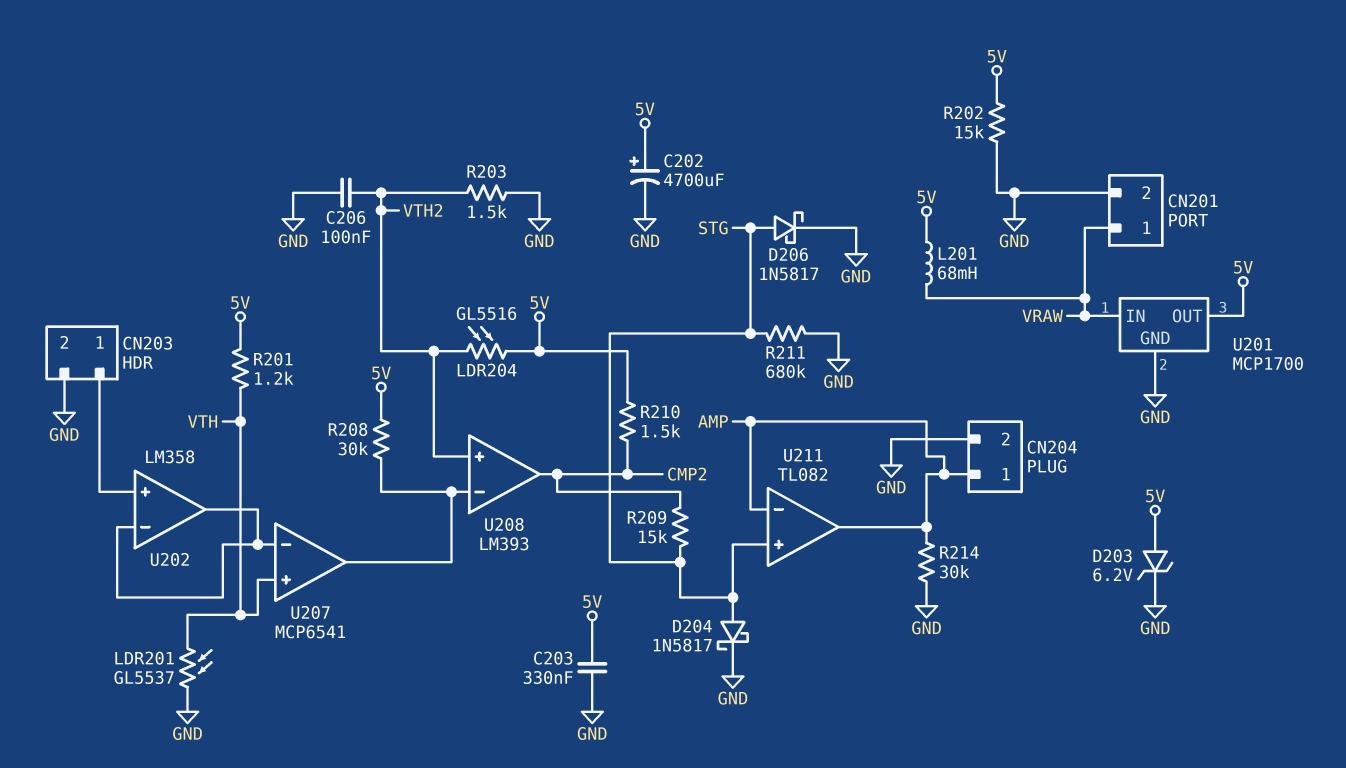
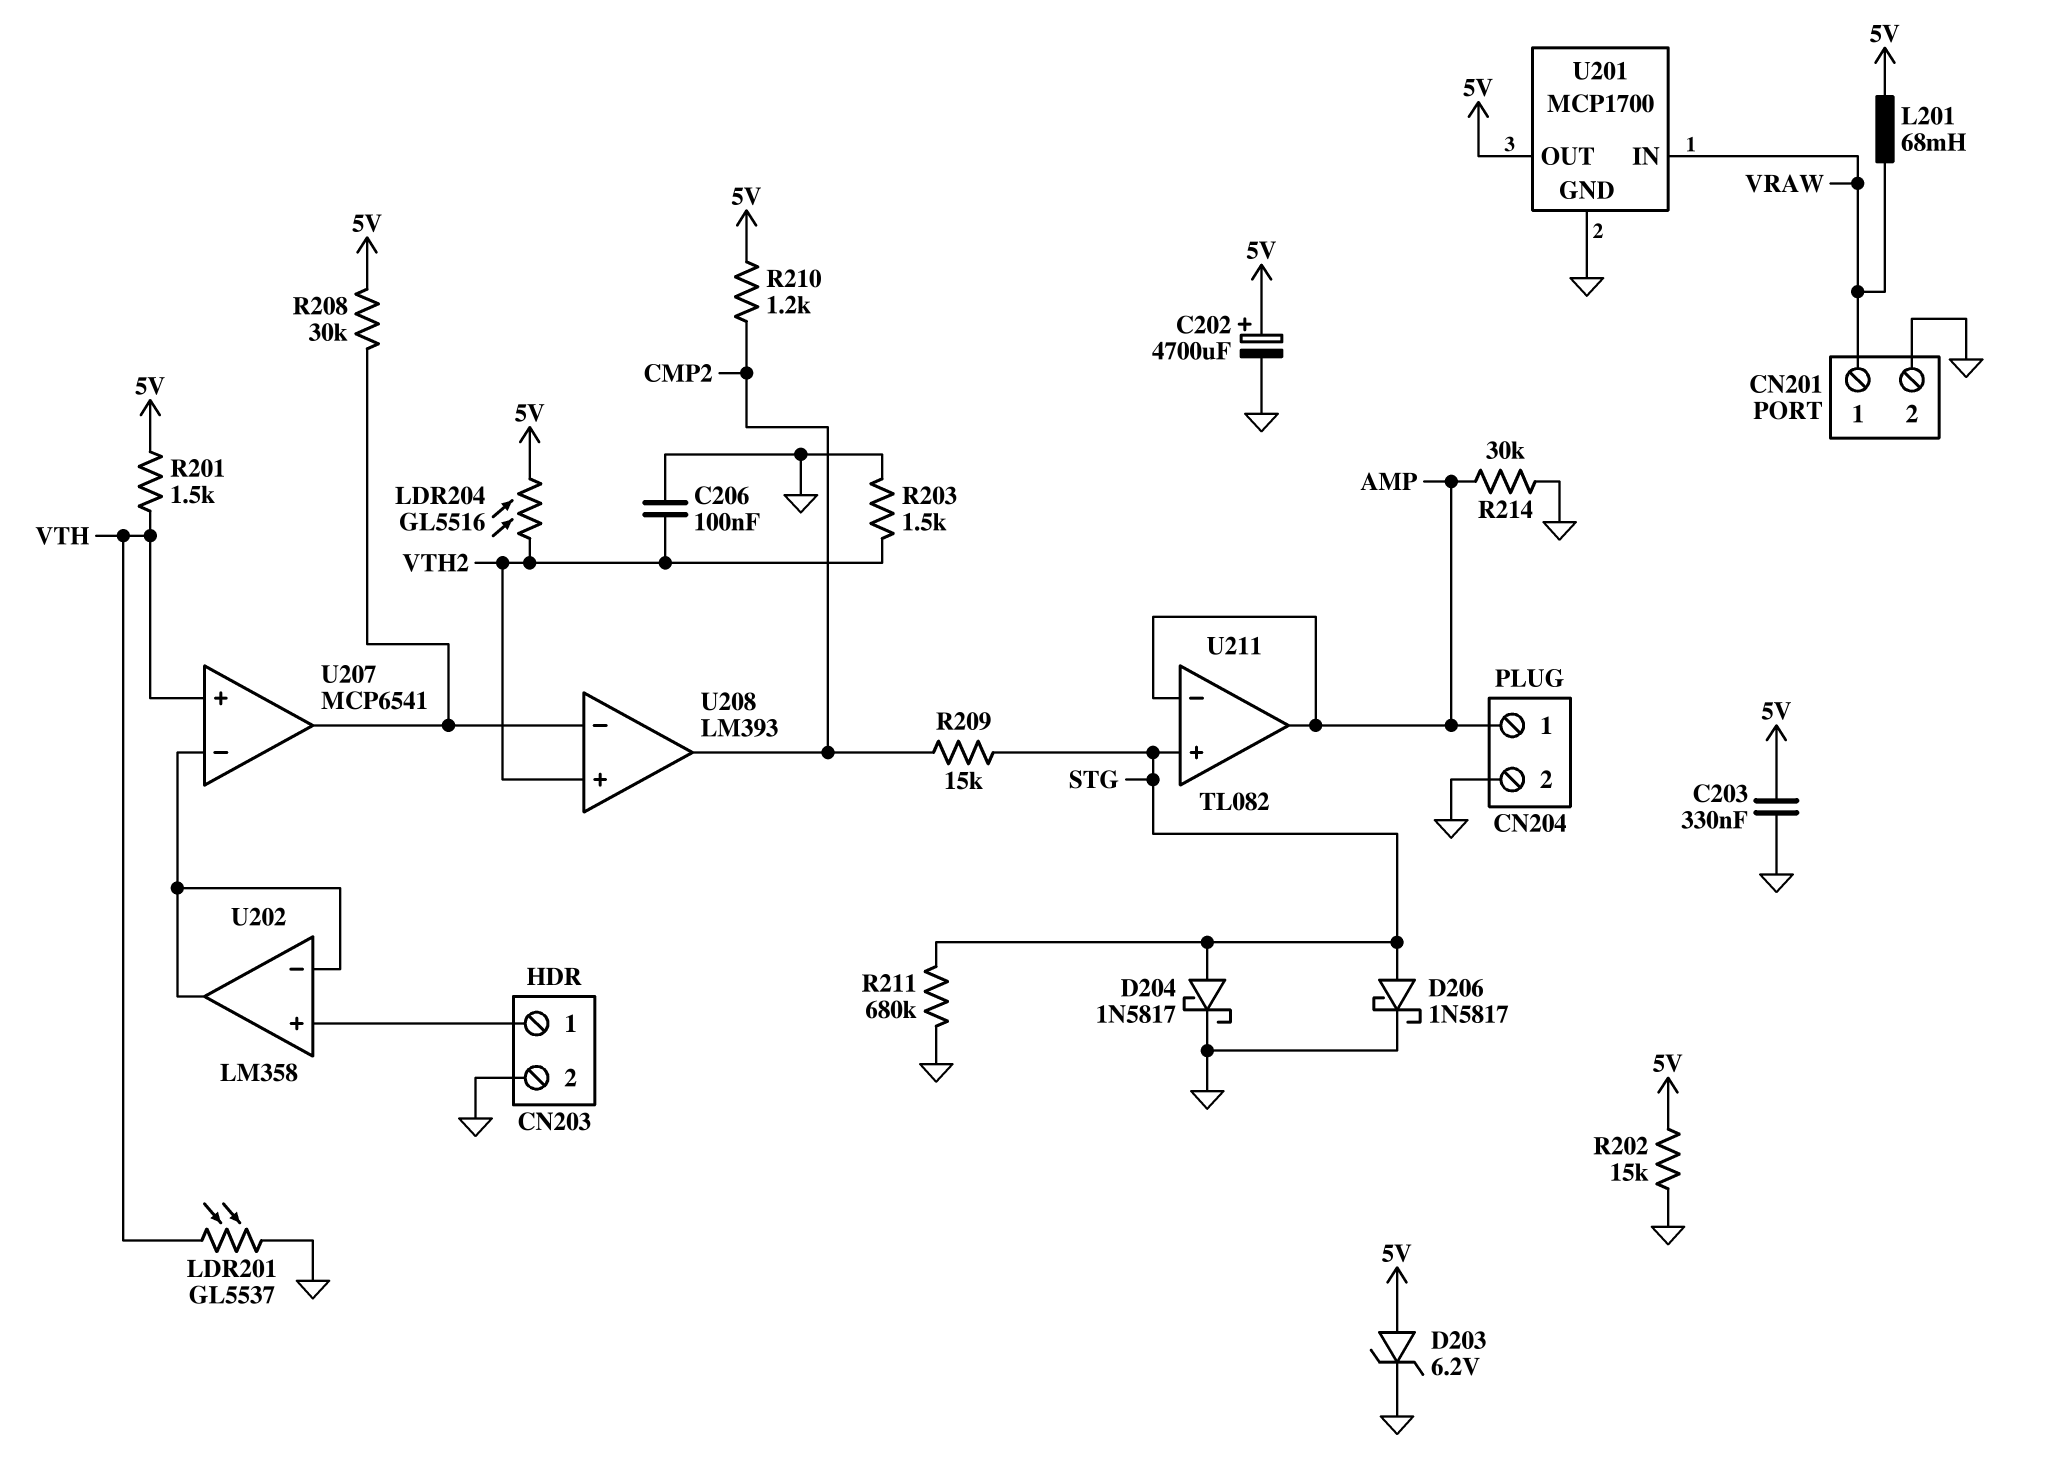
R201: 1.2k (5V, VTH) -> 1.5k (5V, VTH)
R210: 1.5k (5V, CMP2) -> 1.2k (5V, CMP2)

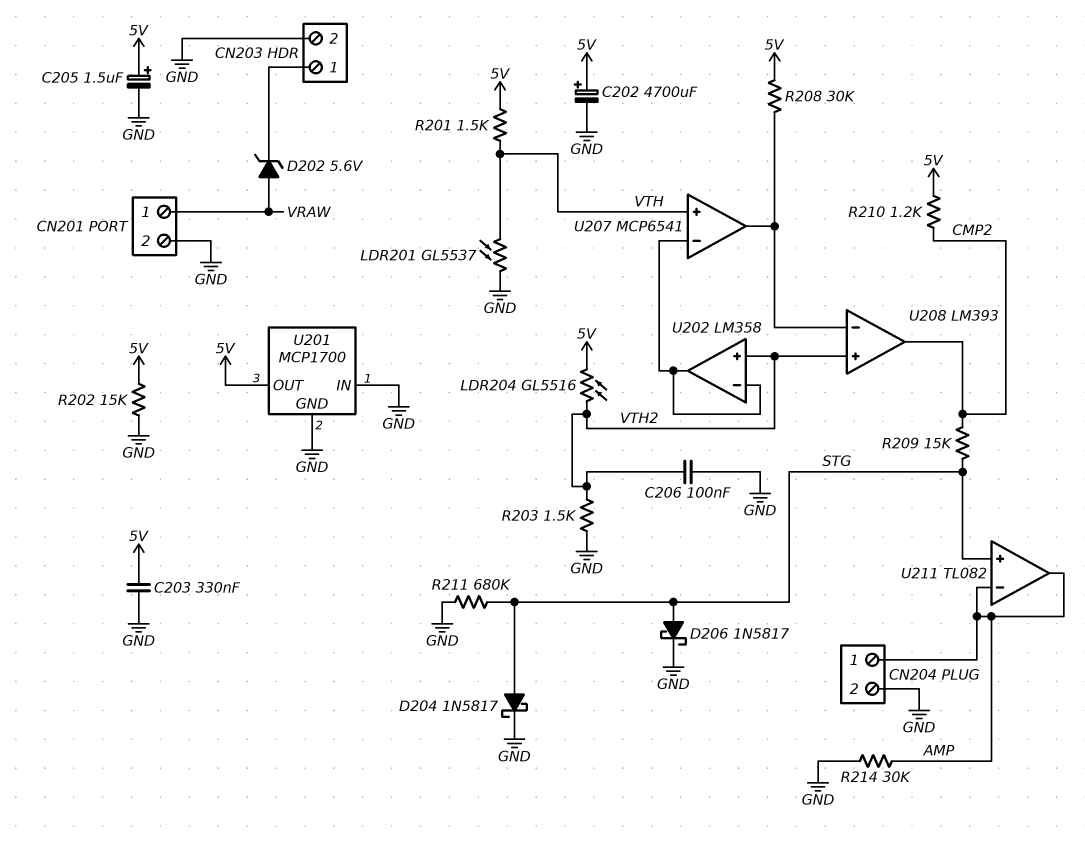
C205: none -> 1.5uF (plus 5V, minus GND)
D202: none -> zener 5.6V (A VRAW, K CN203/1)
D203: zener 6.2V (A 5V, K GND) -> none
L201: 68mH (5V, VRAW) -> none
U201 pin IN: VRAW -> GND
U202 pin in+: CN203/1 -> VTH2

